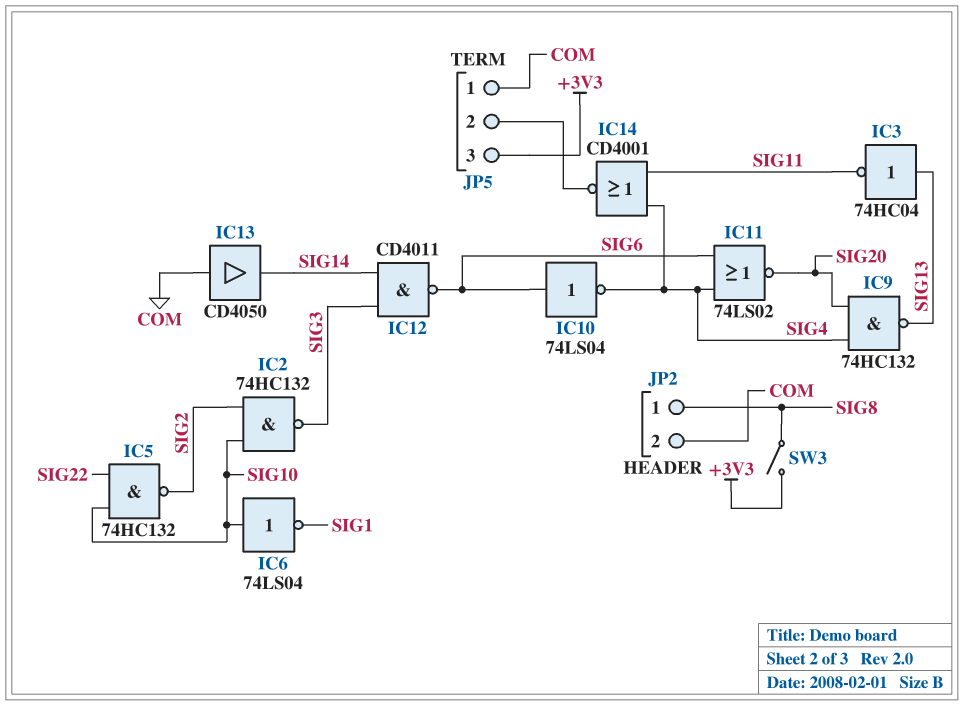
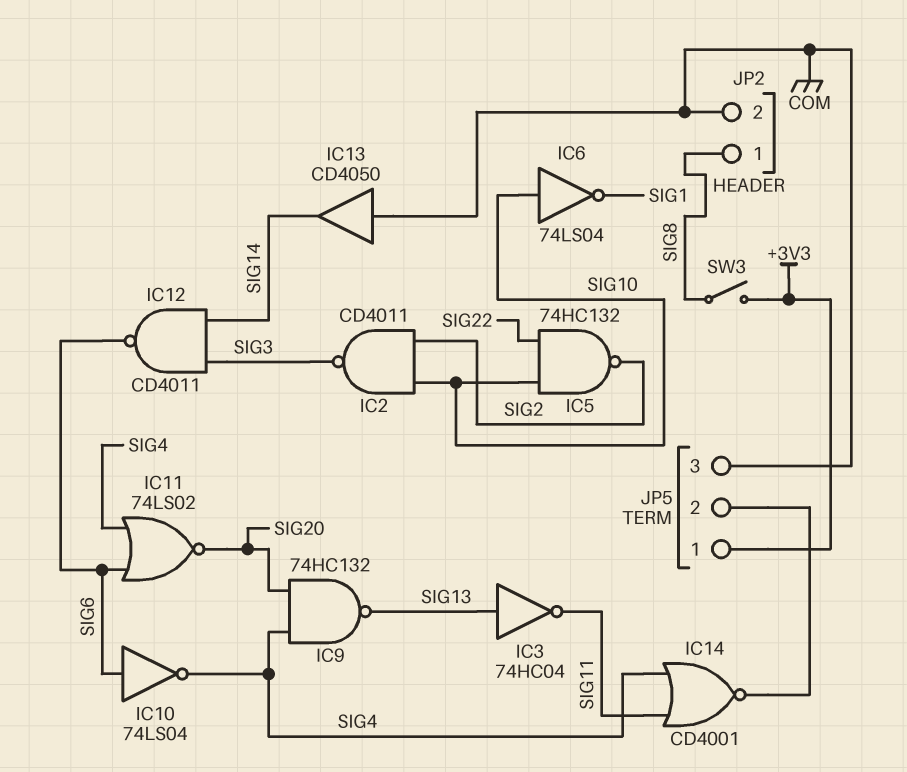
IC2: NAND 74HC132 (in SIG2, in SIG10, out SIG3) -> NAND CD4011 (in SIG2, in SIG10, out SIG3)
JP5 pin 1: COM -> +3V3
JP5 pin 3: +3V3 -> COM

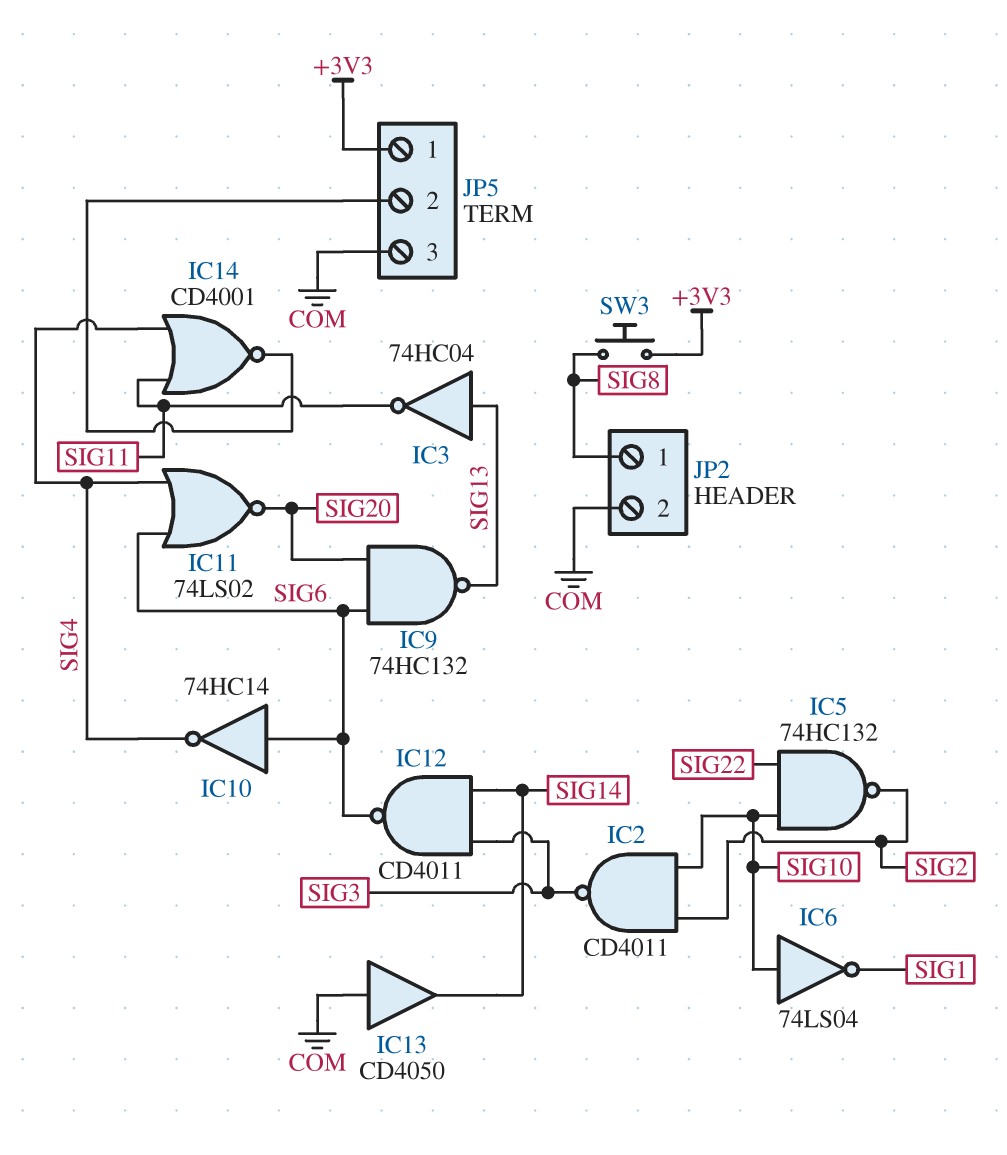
IC9: NAND 74HC132 (in SIG4, in SIG20, out SIG13) -> NAND 74HC132 (in SIG6, in SIG20, out SIG13)
IC10: NOT 74LS04 (in SIG6, out SIG4) -> NOT 74HC14 (in SIG6, out SIG4)
SW3: switch (+3V3, SIG8) -> button (+3V3, SIG8)

